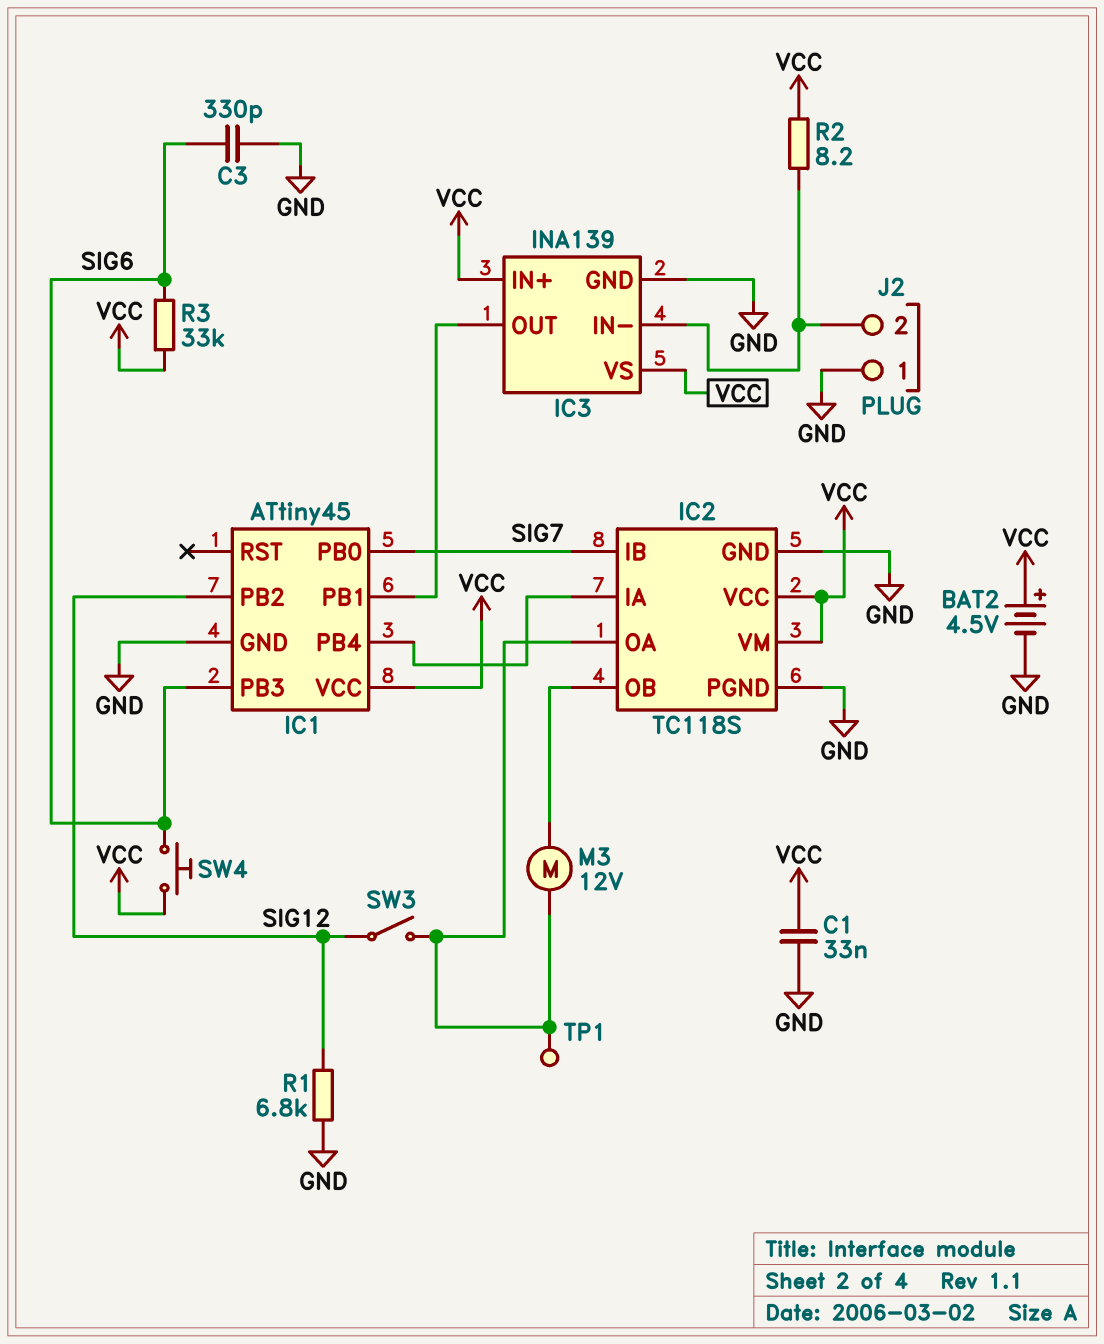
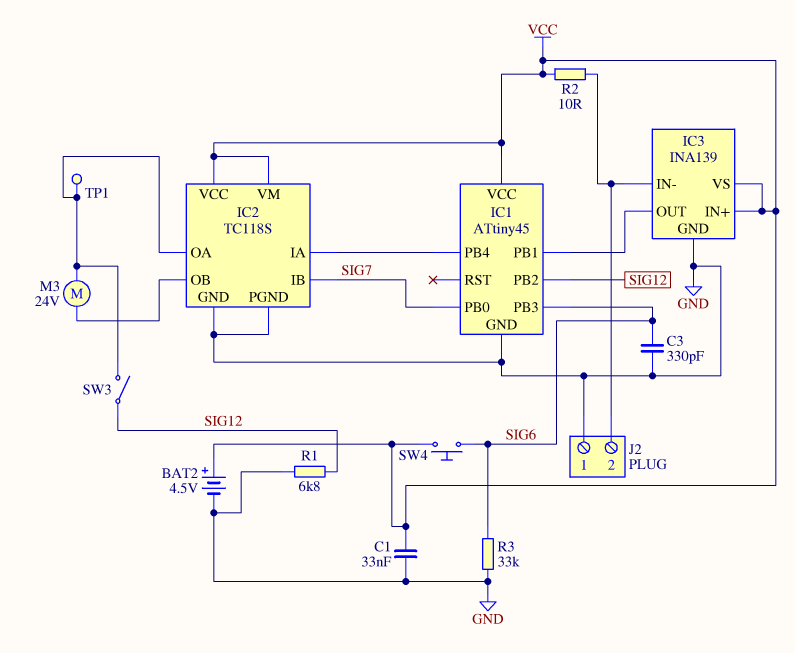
M3: motor 12V (IC2/OA, IC2/OB) -> motor 24V (IC2/OA, IC2/OB)
R2: 8.2 (IC3/IN-, VCC) -> 10 (IC3/IN-, VCC)
R3: 33k (SIG6, VCC) -> 33k (GND, SIG6)

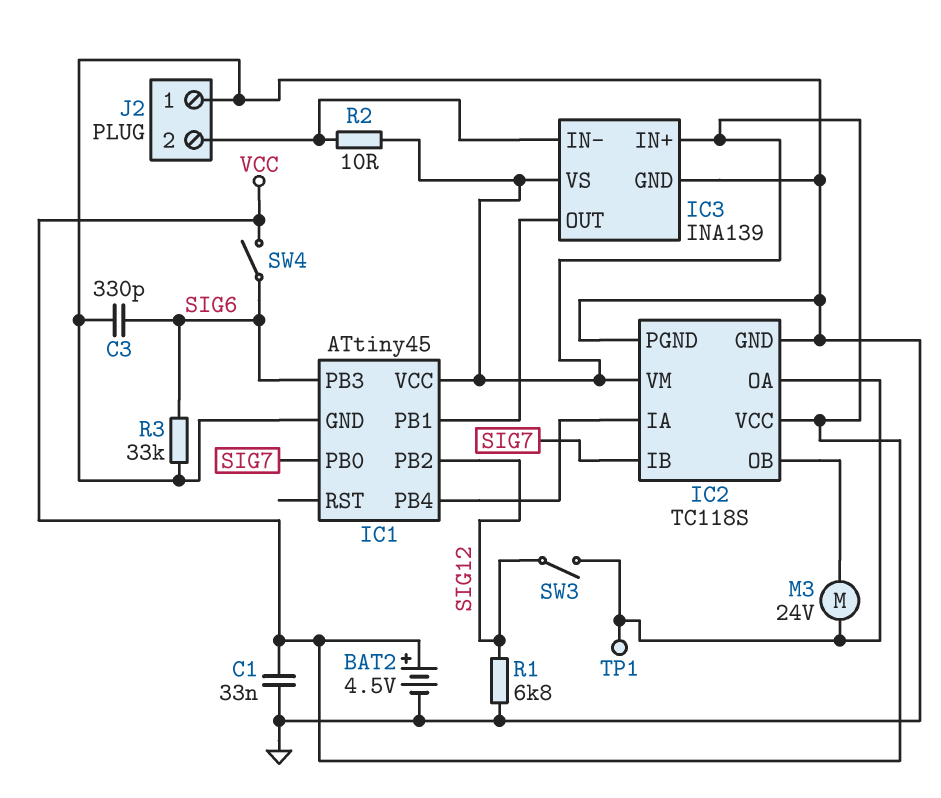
SW4: button (SIG6, VCC) -> switch (SIG6, VCC)

